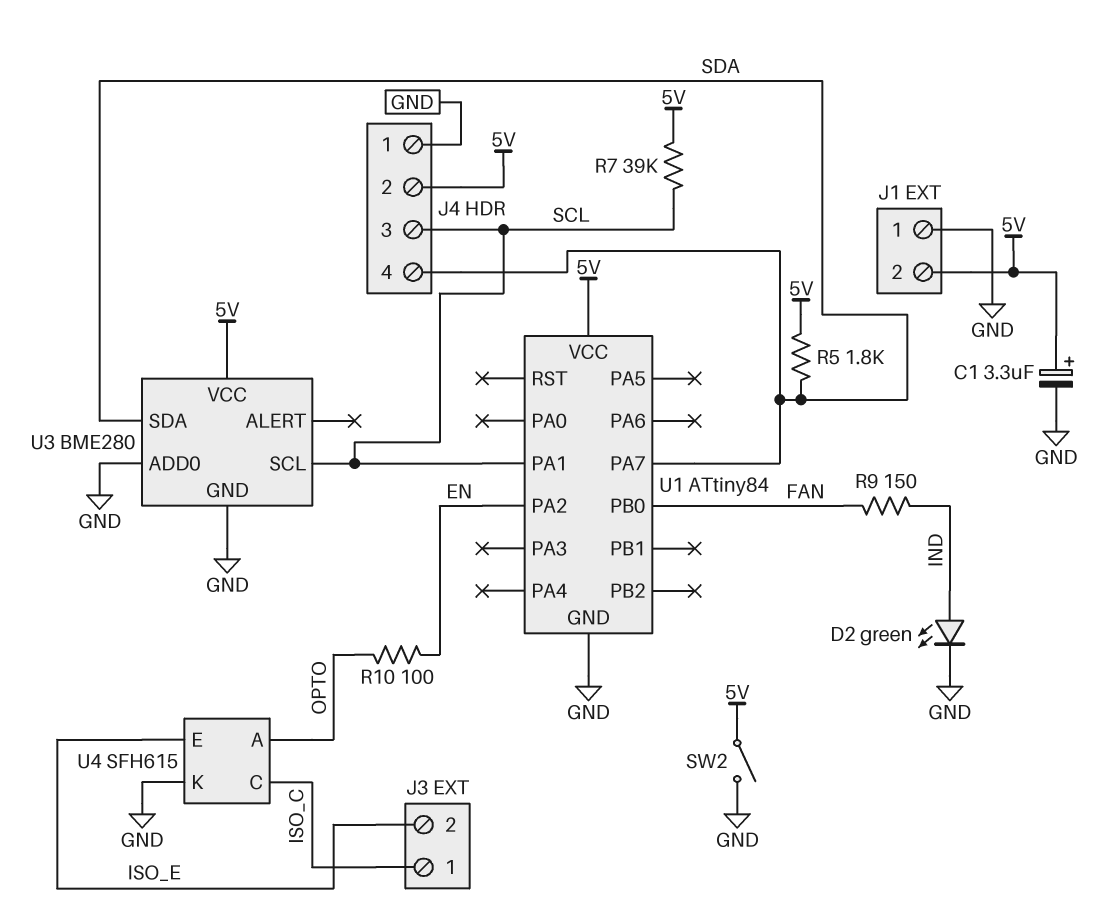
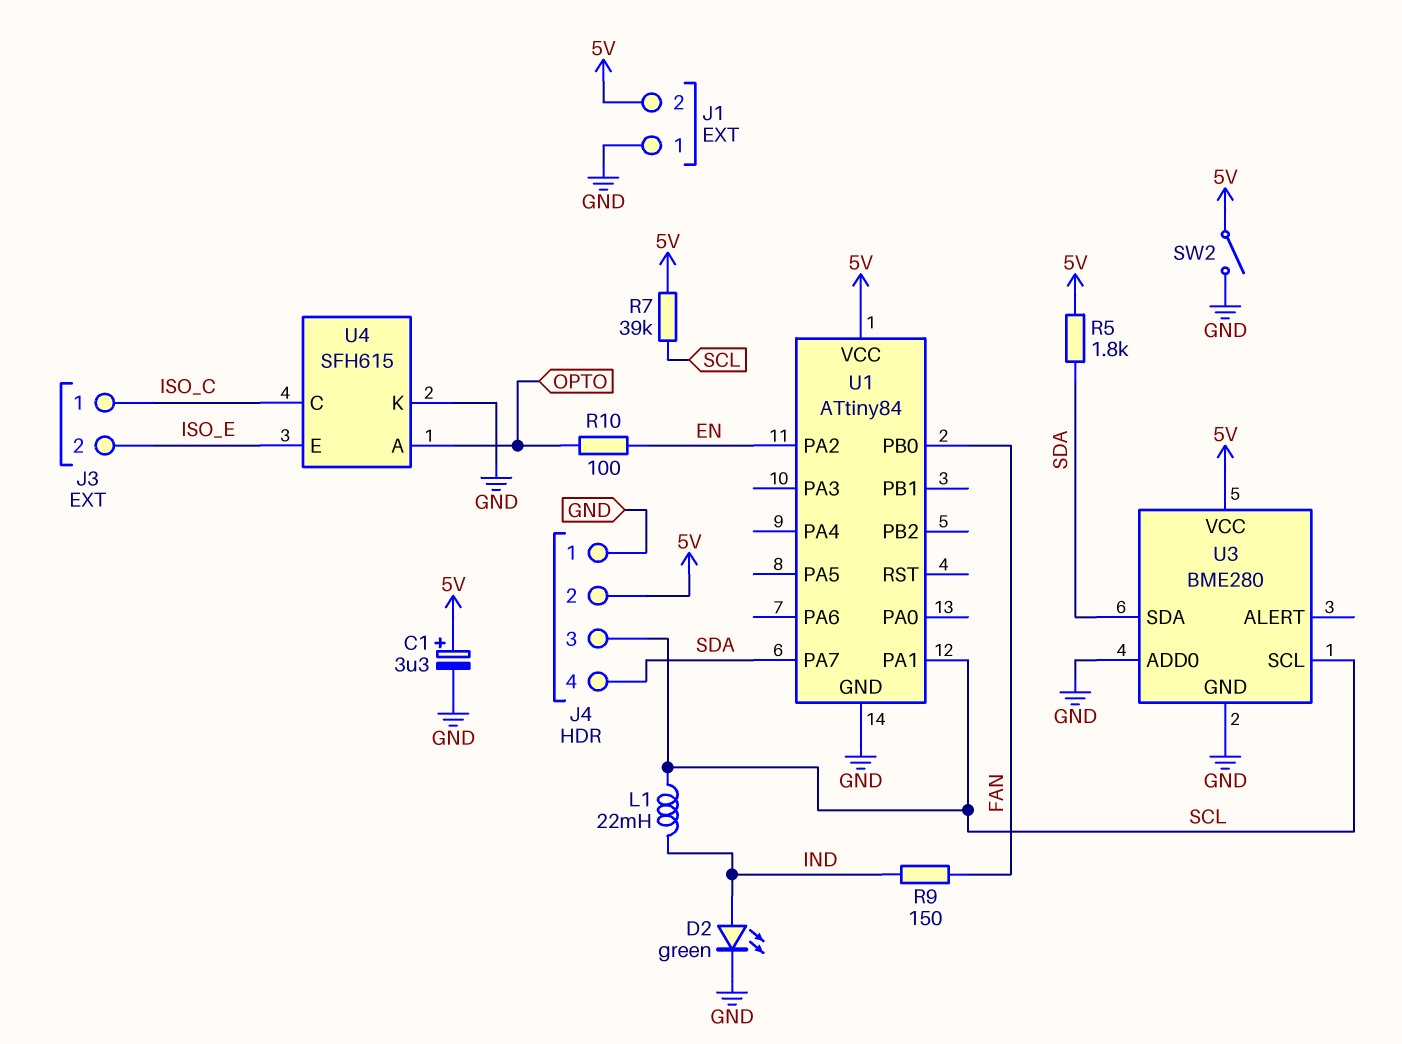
L1: none -> 22mH (IND, SCL)

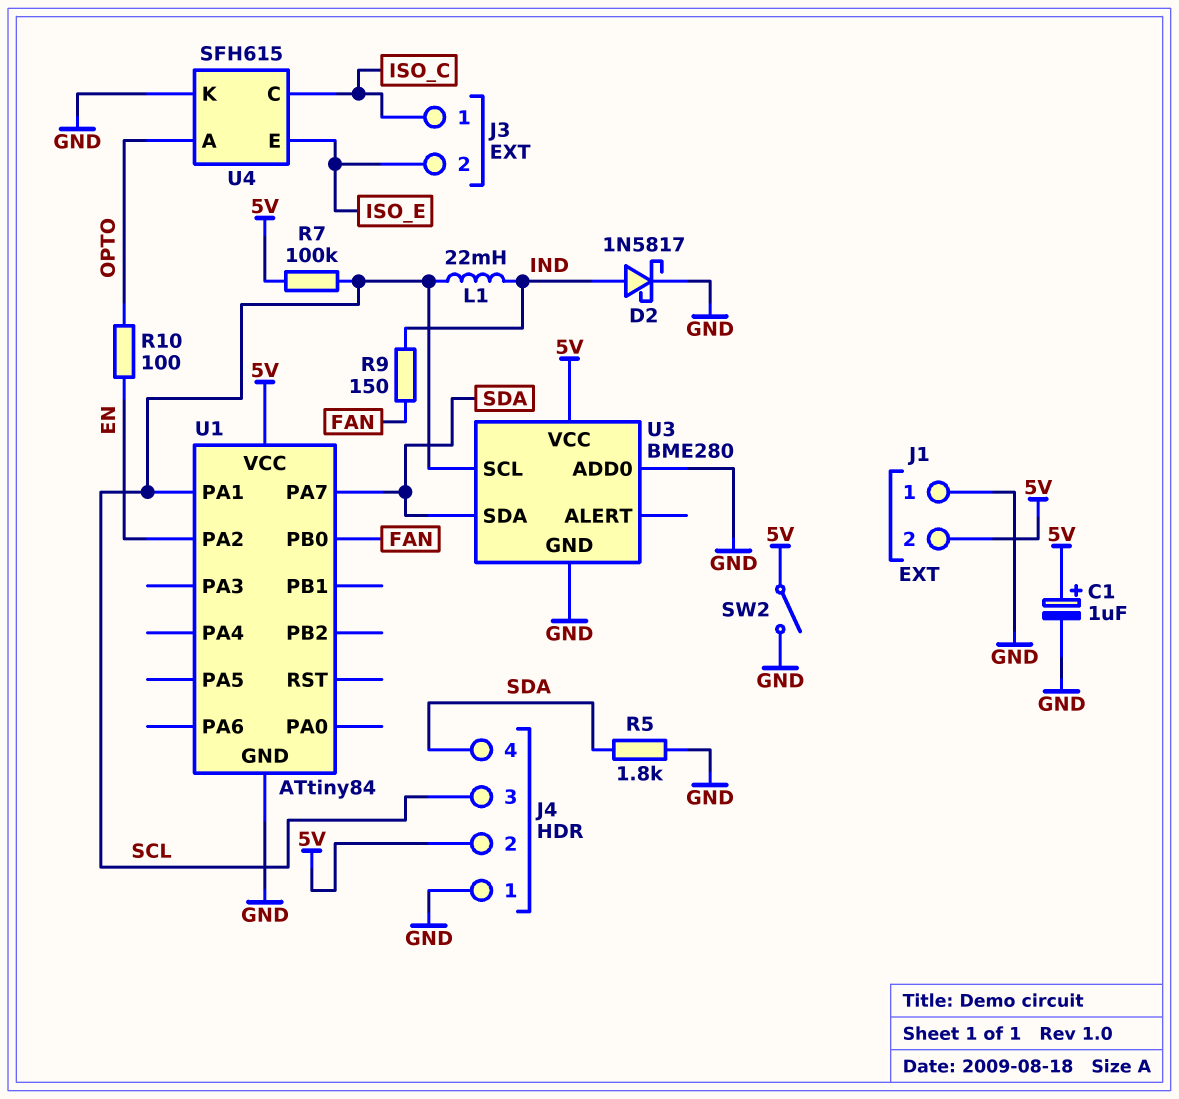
C1: 3.3uF (plus 5V, minus GND) -> 1uF (plus 5V, minus GND)
D2: LED green (A IND, K GND) -> schottky 1N5817 (A IND, K GND)
R5: 1.8k (5V, SDA) -> 1.8k (GND, SDA)
R7: 39k (5V, SCL) -> 100k (5V, SCL)

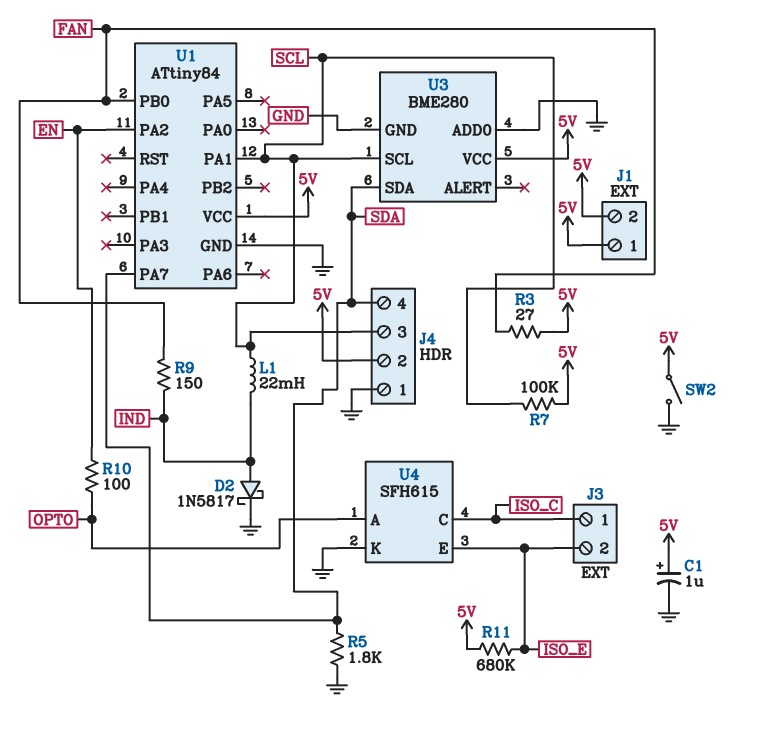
J1 pin 1: GND -> 5V
R3: none -> 27 (5V, FAN)
R11: none -> 680k (5V, ISO_E)

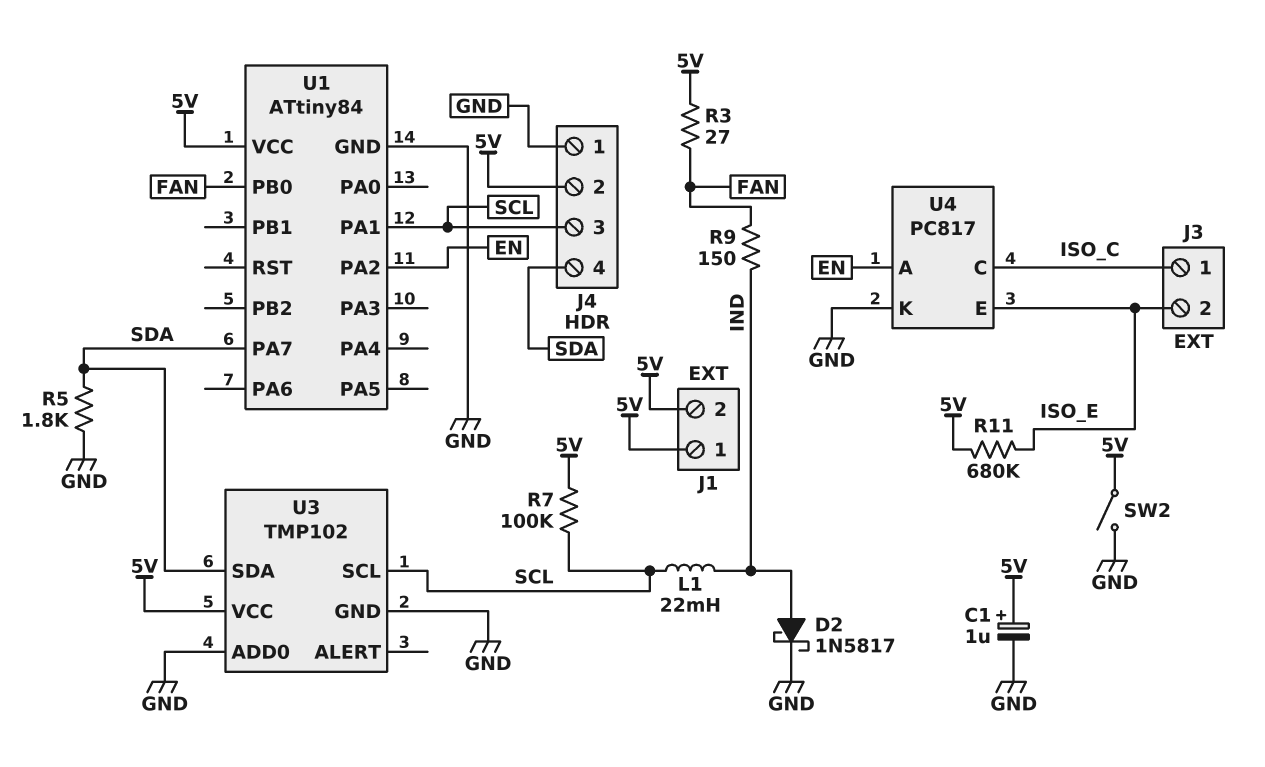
R10: 100 (EN, OPTO) -> none
U3: BME280 -> TMP102
U4: SFH615 -> PC817
U4 pin A: OPTO -> EN

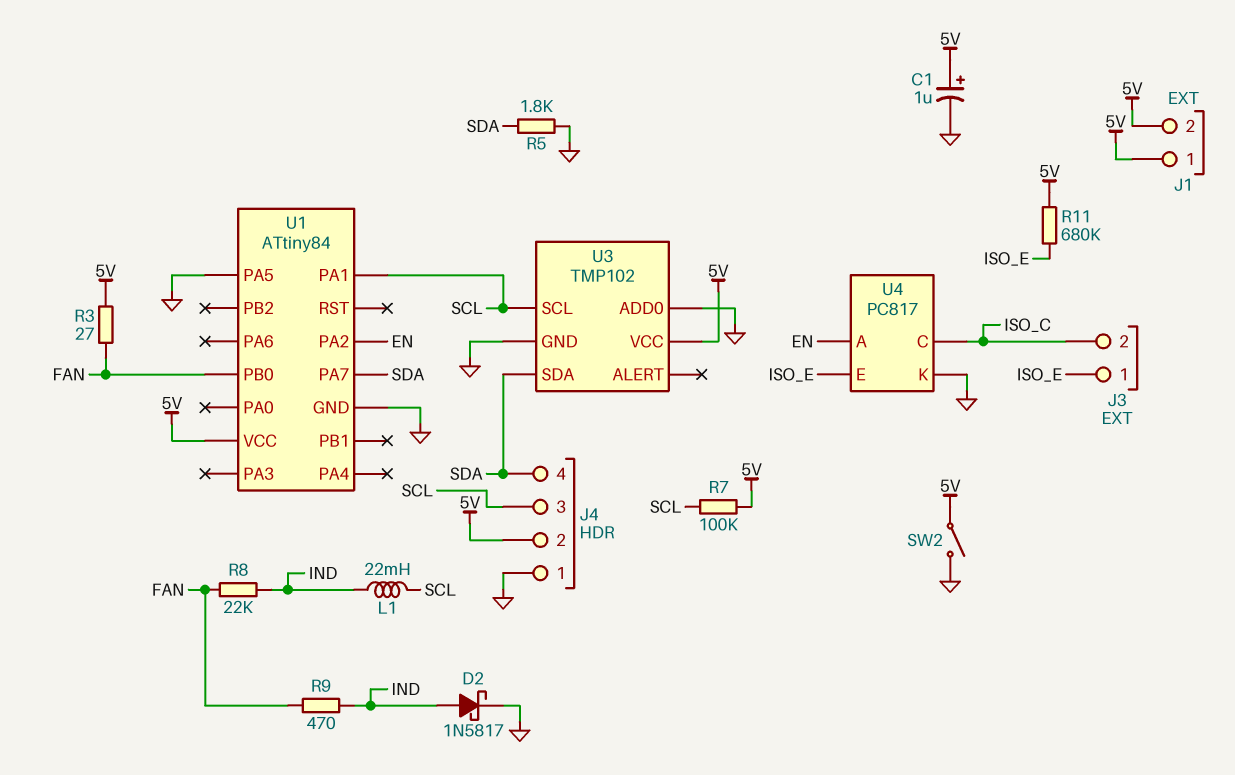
J3 pin 1: ISO_C -> ISO_E
J3 pin 2: ISO_E -> ISO_C
R8: none -> 22k (FAN, IND)
R9: 150 (FAN, IND) -> 470 (FAN, IND)
U1 pin PA5: none -> GND

